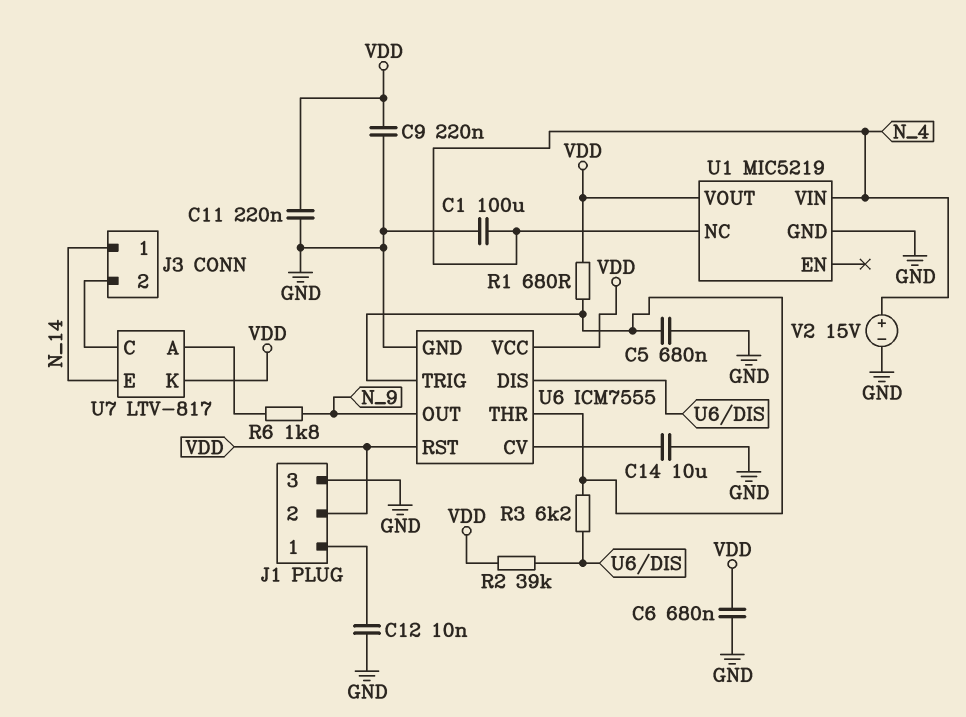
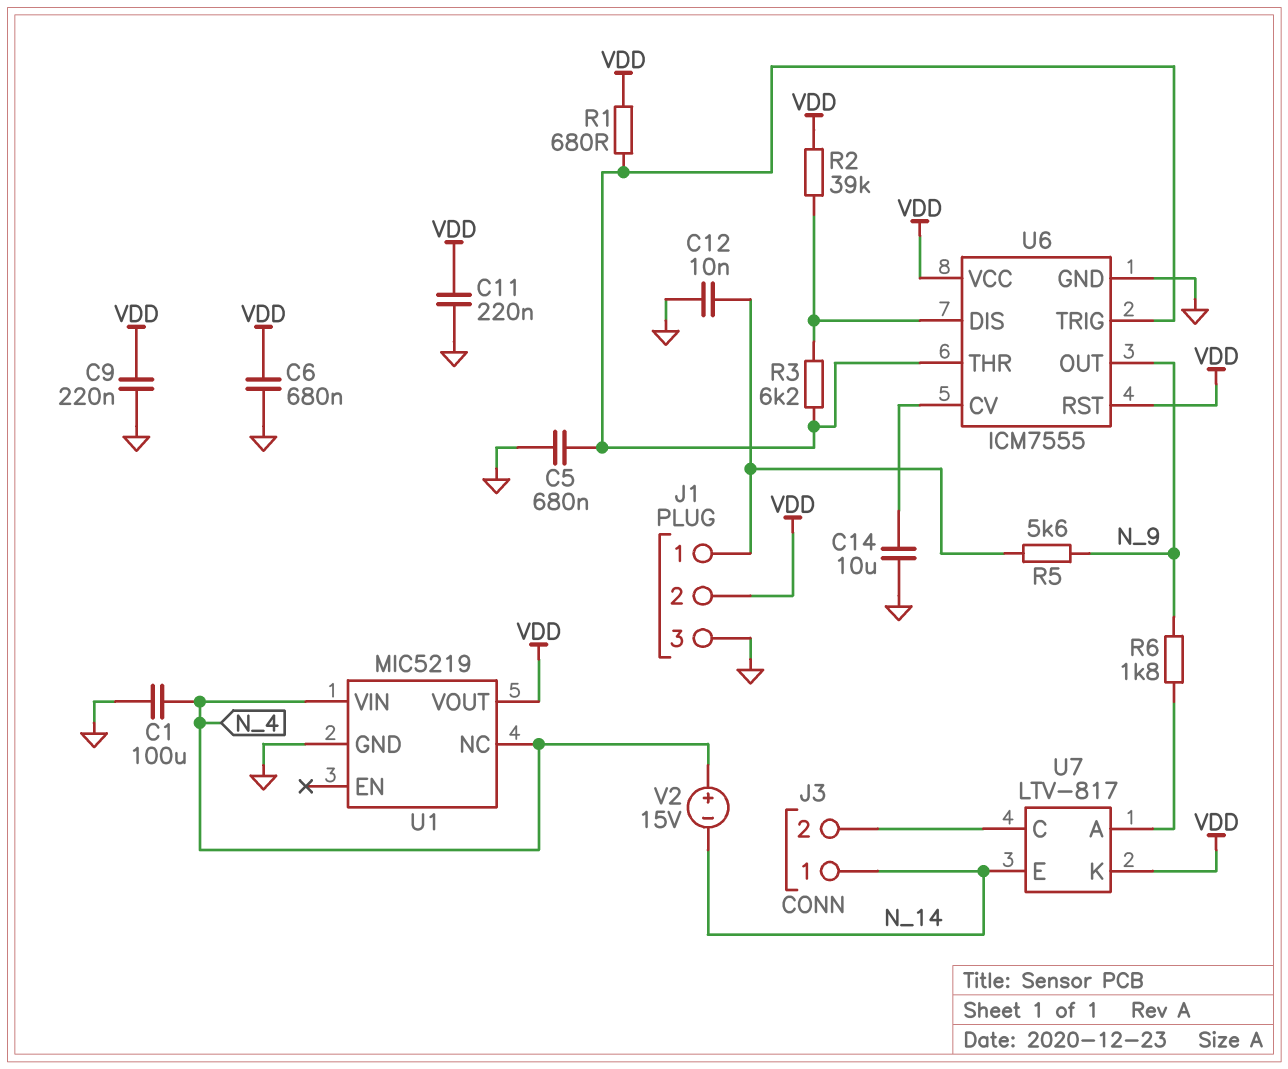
R5: none -> 5.6k (J1/1, N_9)
V2: 15V (plus N_4, minus GND) -> 15V (plus N_4, minus N_14)

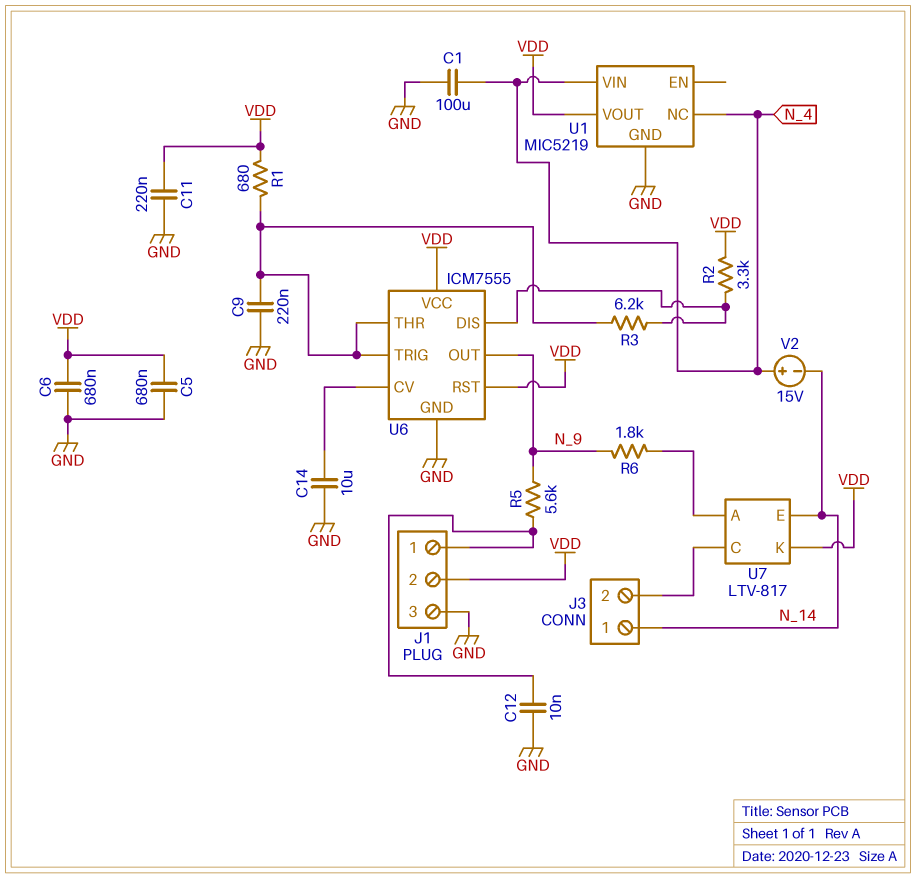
C5: 680nF (GND, U6/THR) -> 680nF (GND, VDD)
C9: 220nF (GND, VDD) -> 220nF (GND, U6/THR)
R2: 39k (U6/DIS, VDD) -> 3.3k (U6/DIS, VDD)

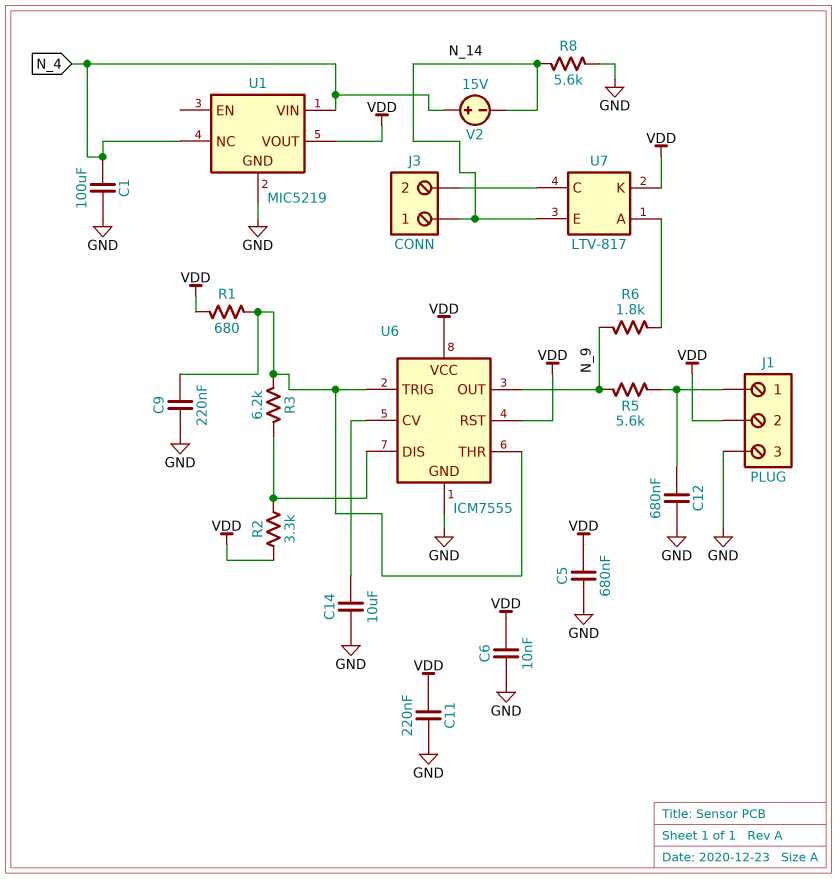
C6: 680nF (GND, VDD) -> 10nF (GND, VDD)
C12: 10nF (GND, J1/1) -> 680nF (GND, J1/1)
R8: none -> 5.6k (GND, N_14)

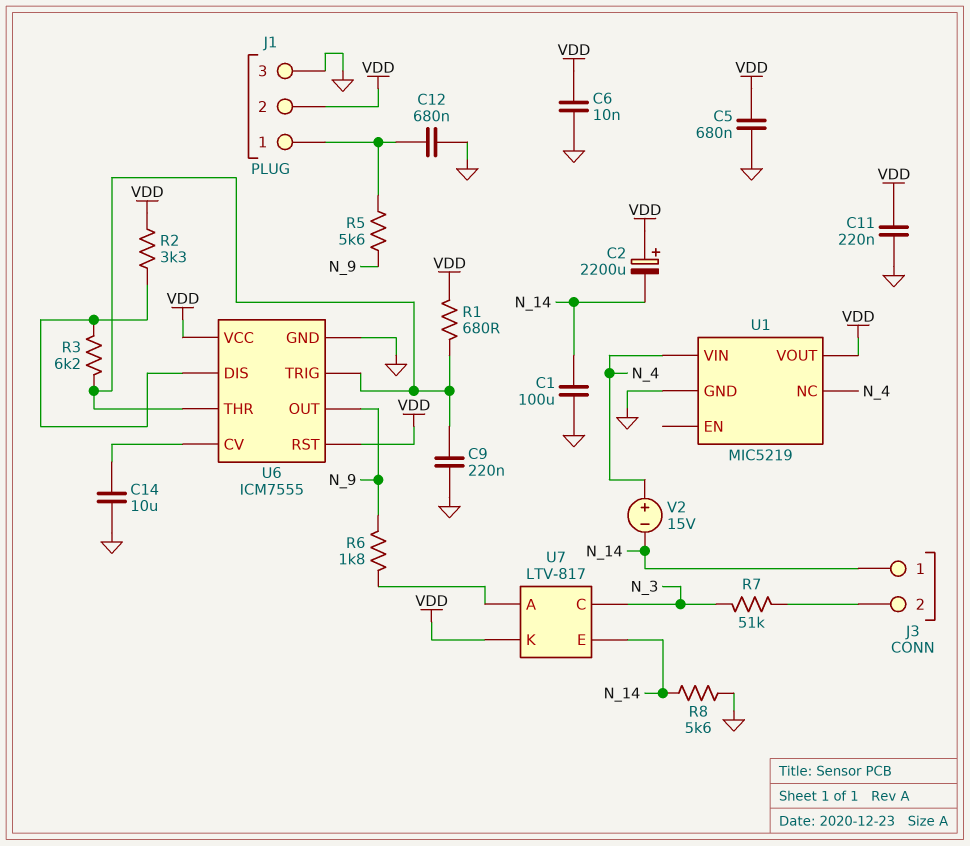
C1: 100uF (GND, N_4) -> 100uF (GND, N_14)
C2: none -> 2200uF (plus VDD, minus N_14)
R7: none -> 51k (J3/2, N_3)
U7 pin C: J3/2 -> N_3

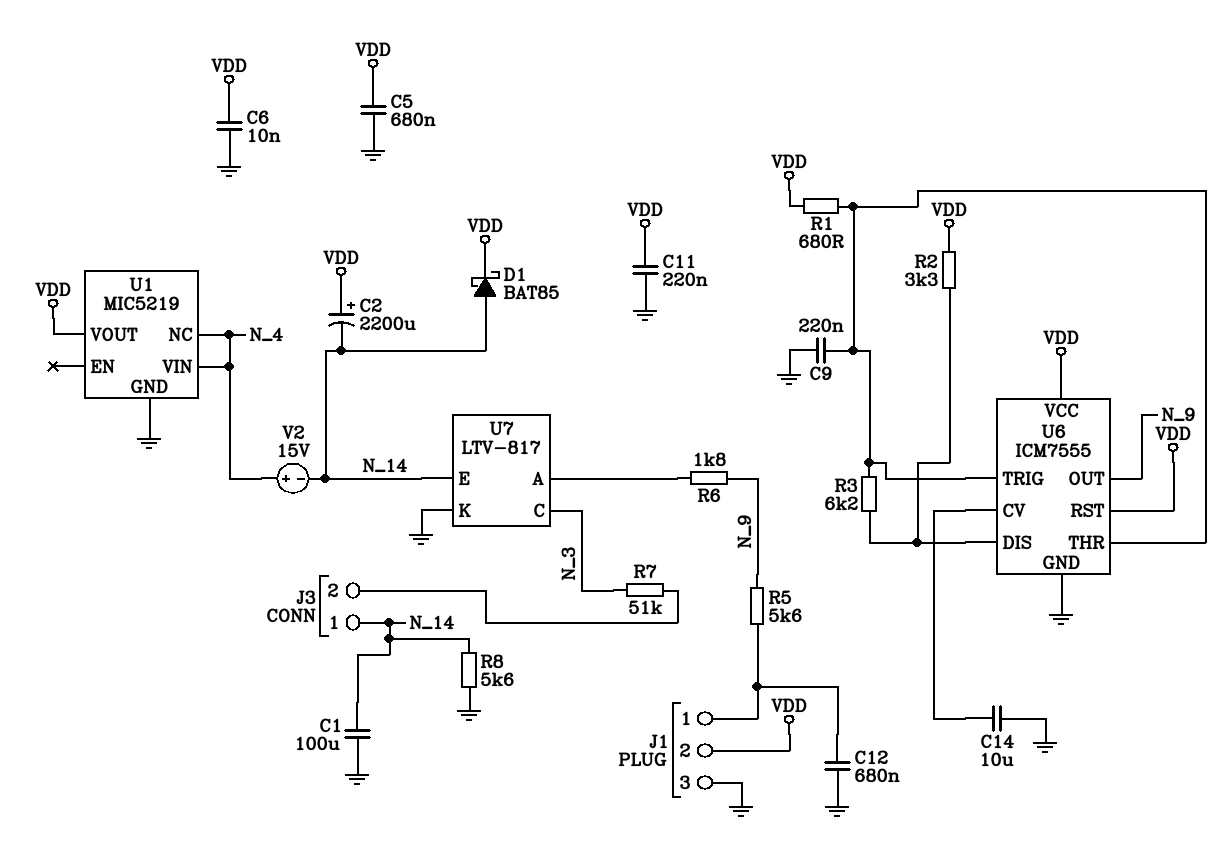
D1: none -> schottky BAT85 (A N_14, K VDD)
U7 pin K: VDD -> GND

